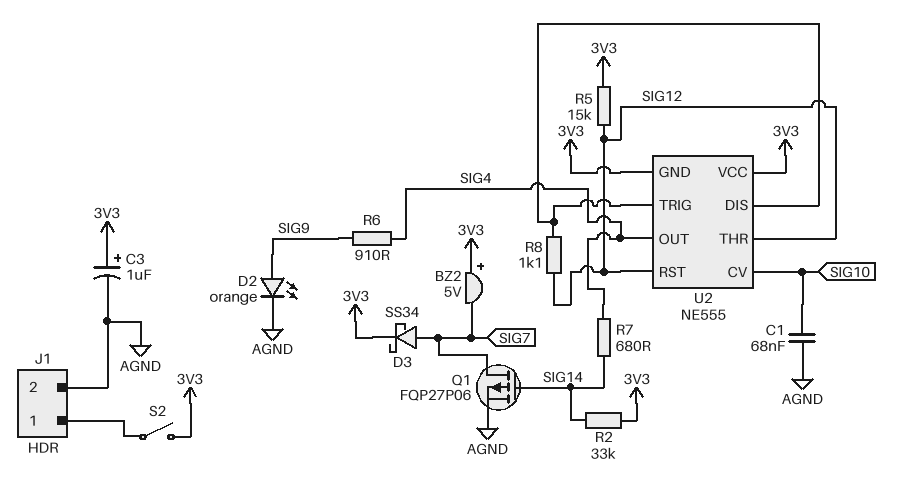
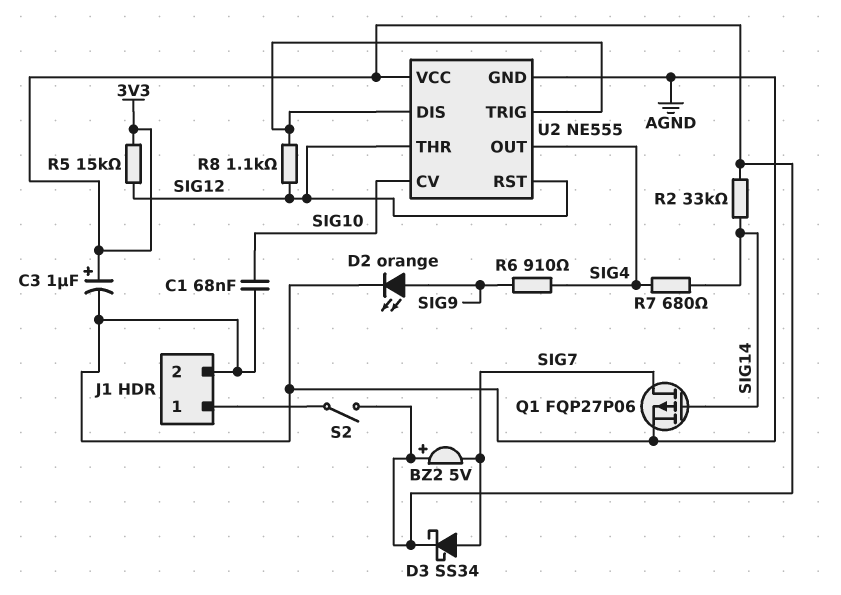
U2 pin GND: 3V3 -> AGND

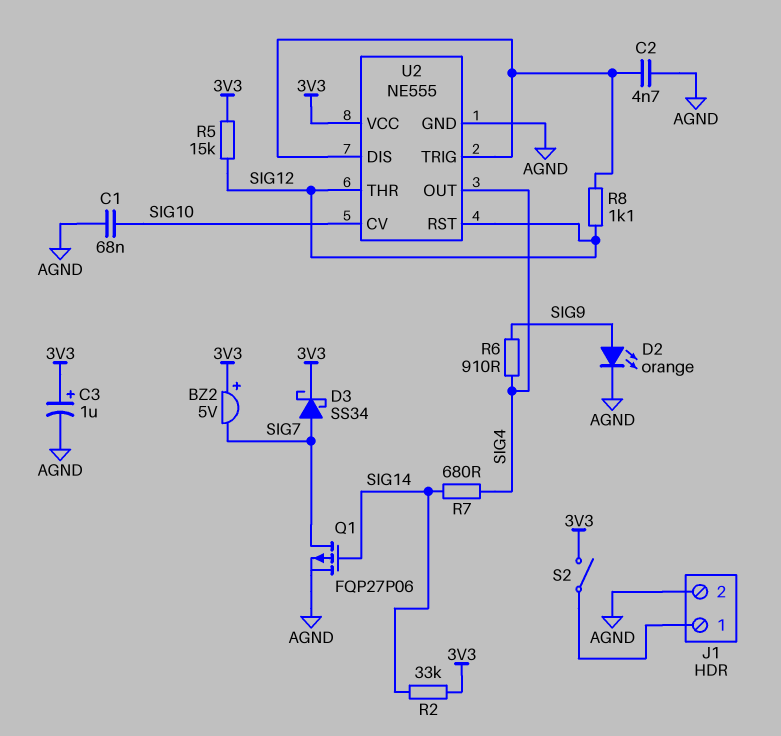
C2: none -> 4.7nF (AGND, U2/DIS)

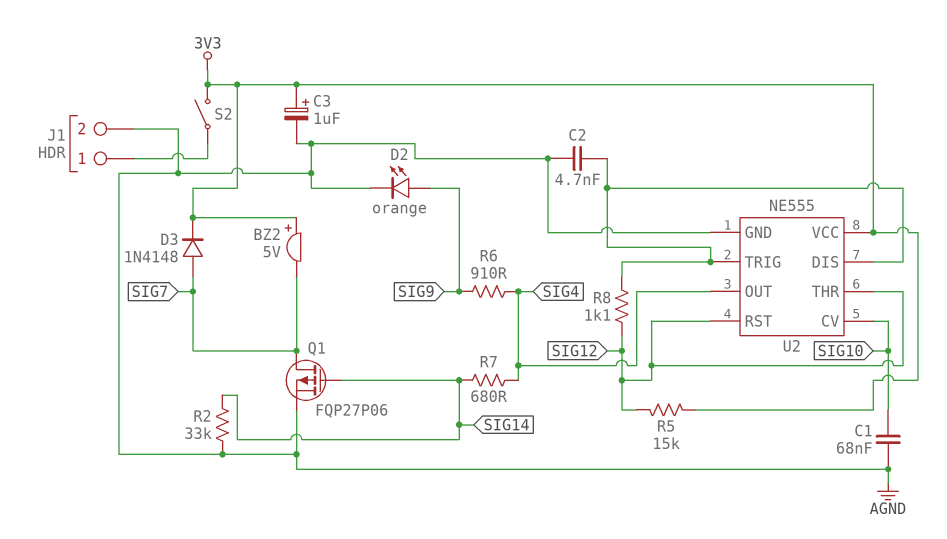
D3: schottky SS34 (A SIG7, K 3V3) -> diode 1N4148 (A SIG7, K 3V3)
R2: 33k (3V3, SIG14) -> 33k (AGND, SIG14)

